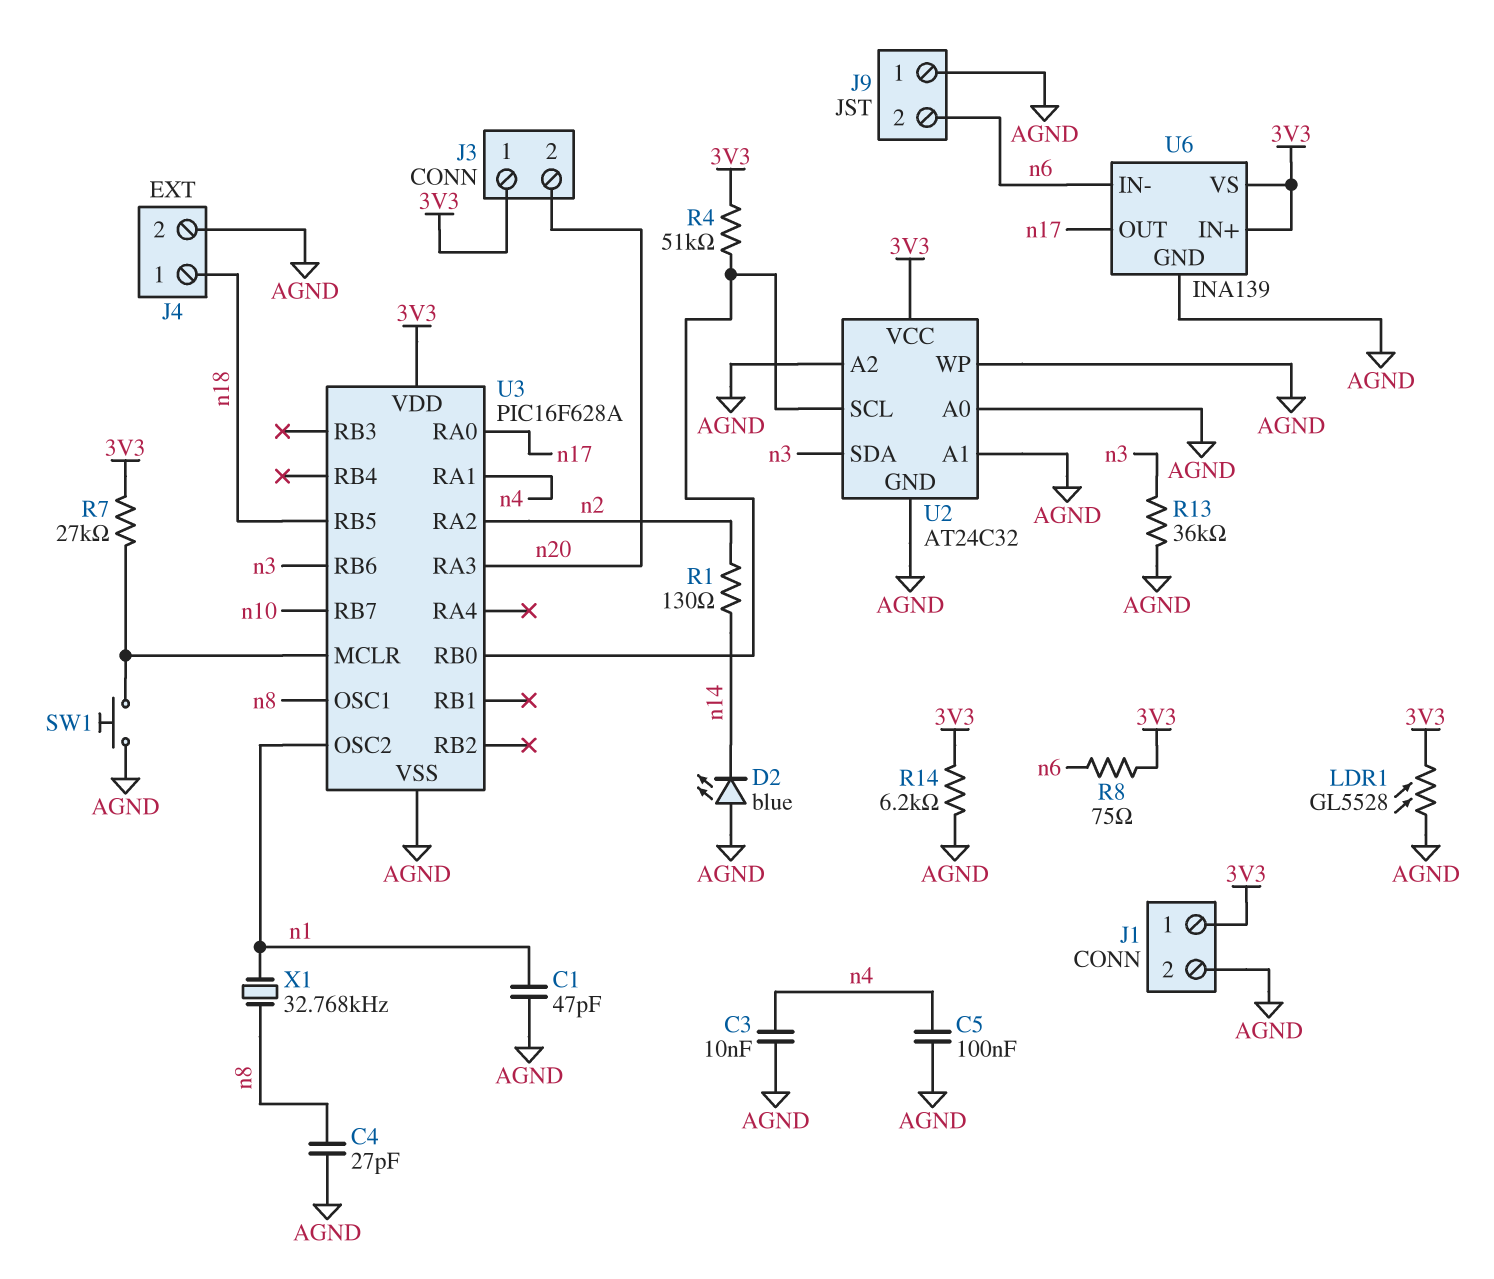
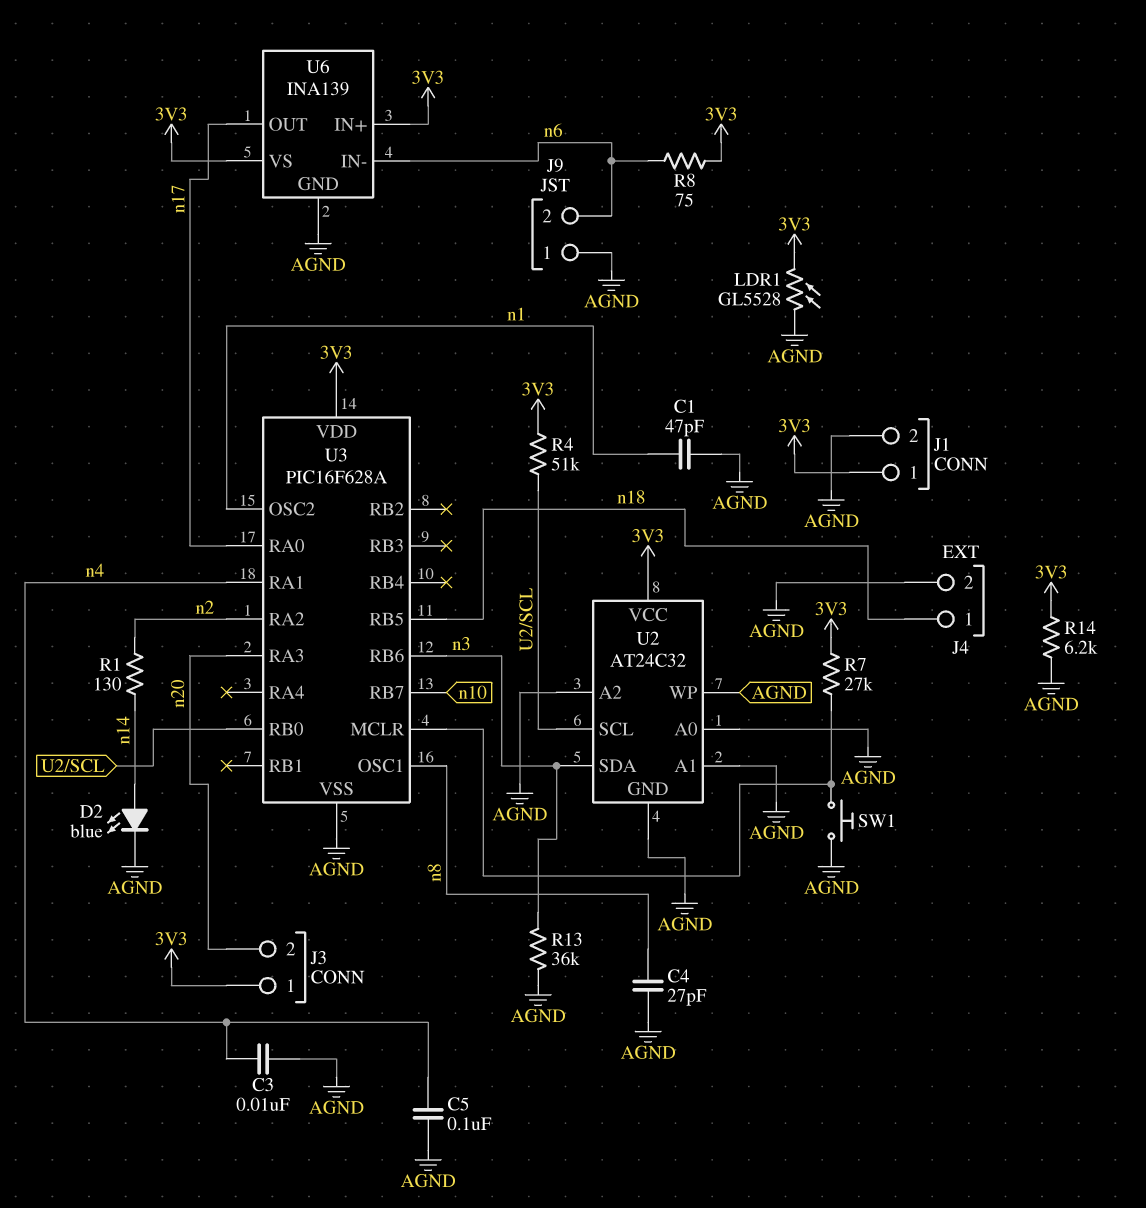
D2: LED blue (A AGND, K n14) -> LED blue (A n14, K AGND)
X1: 32.768kHz (n1, n8) -> none

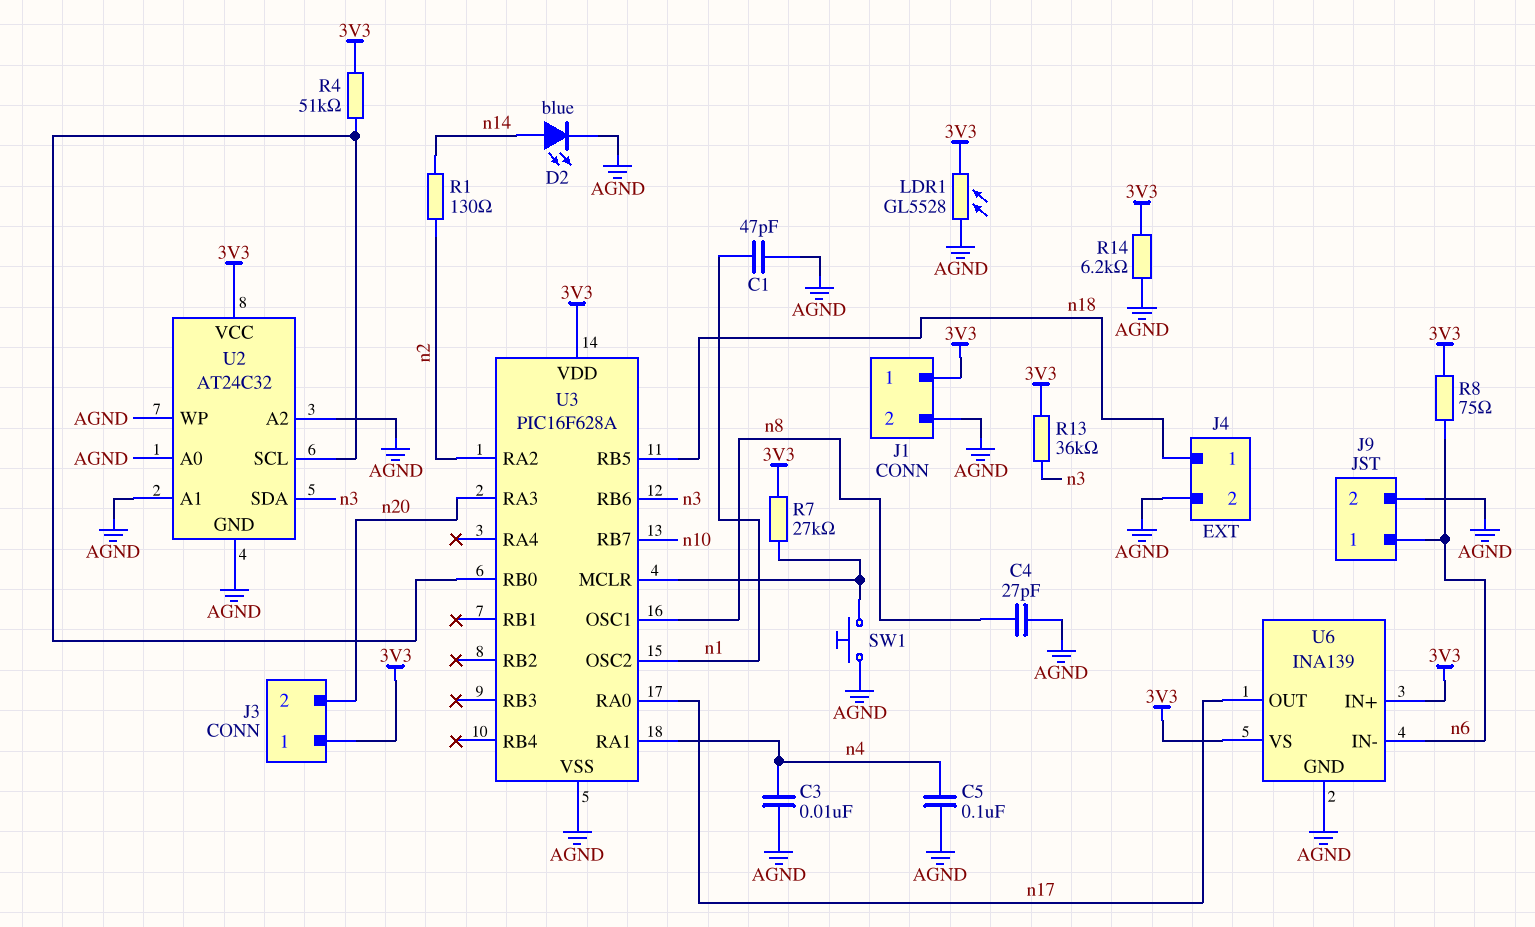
J9 pin 1: AGND -> n6
J9 pin 2: n6 -> AGND
R13: 36k (AGND, n3) -> 36k (3V3, n3)

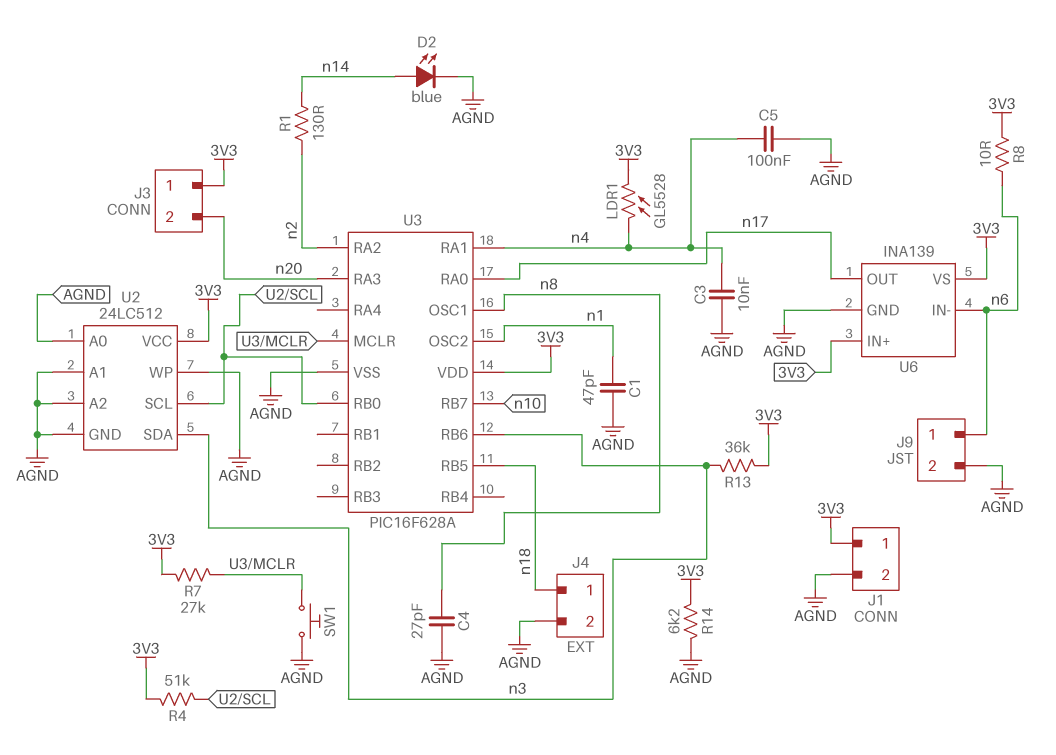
LDR1: GL5528 (3V3, AGND) -> GL5528 (3V3, n4)
R8: 75 (3V3, n6) -> 10 (3V3, n6)
U2: AT24C32 -> 24LC512

